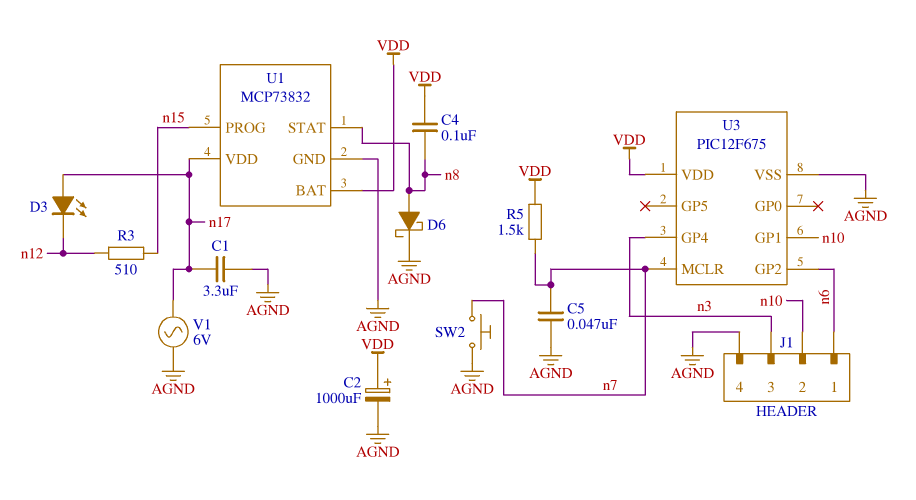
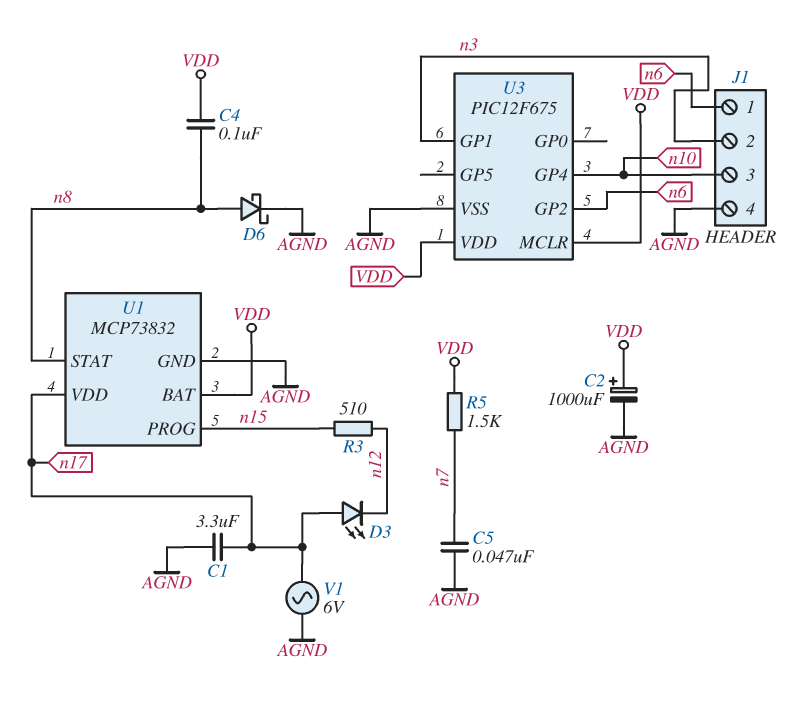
J1 pin 2: n10 -> n3
J1 pin 3: n3 -> n10
SW2: button (AGND, n7) -> none
U3 pin GP1: n10 -> n3
U3 pin GP4: n3 -> n10
U3 pin MCLR: n7 -> VDD

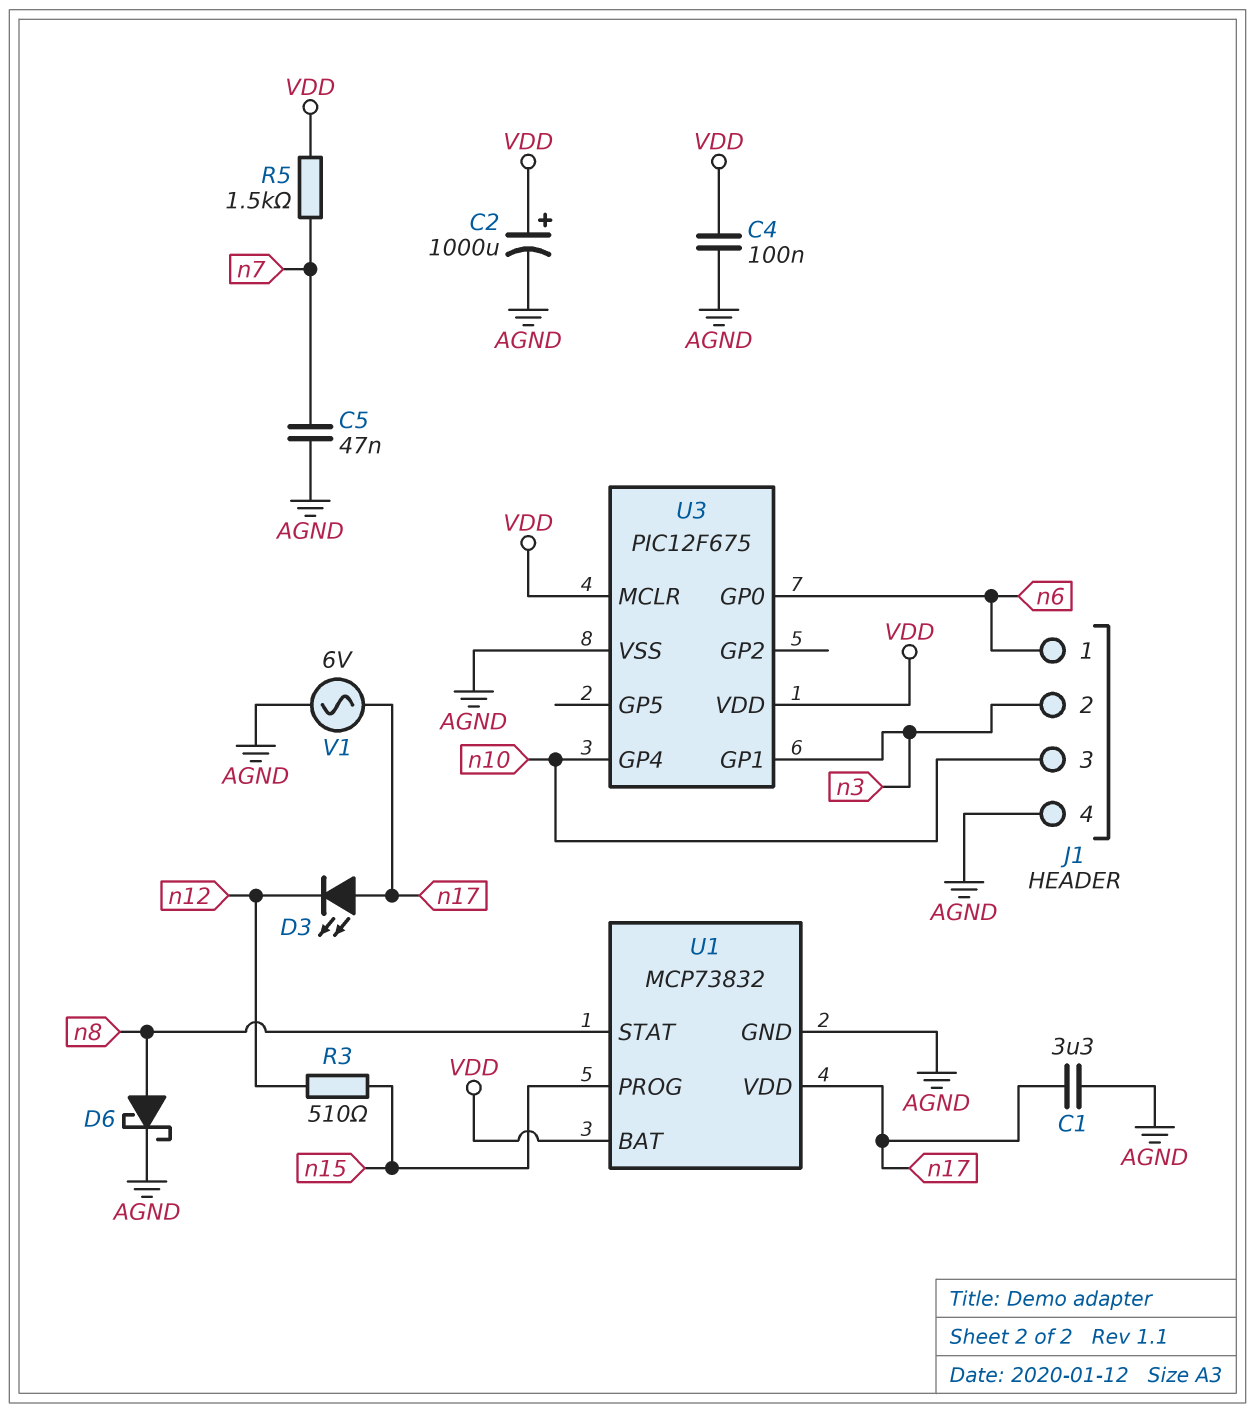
C4: 100nF (VDD, n8) -> 100nF (AGND, VDD)
U3 pin GP0: none -> n6
U3 pin GP2: n6 -> none

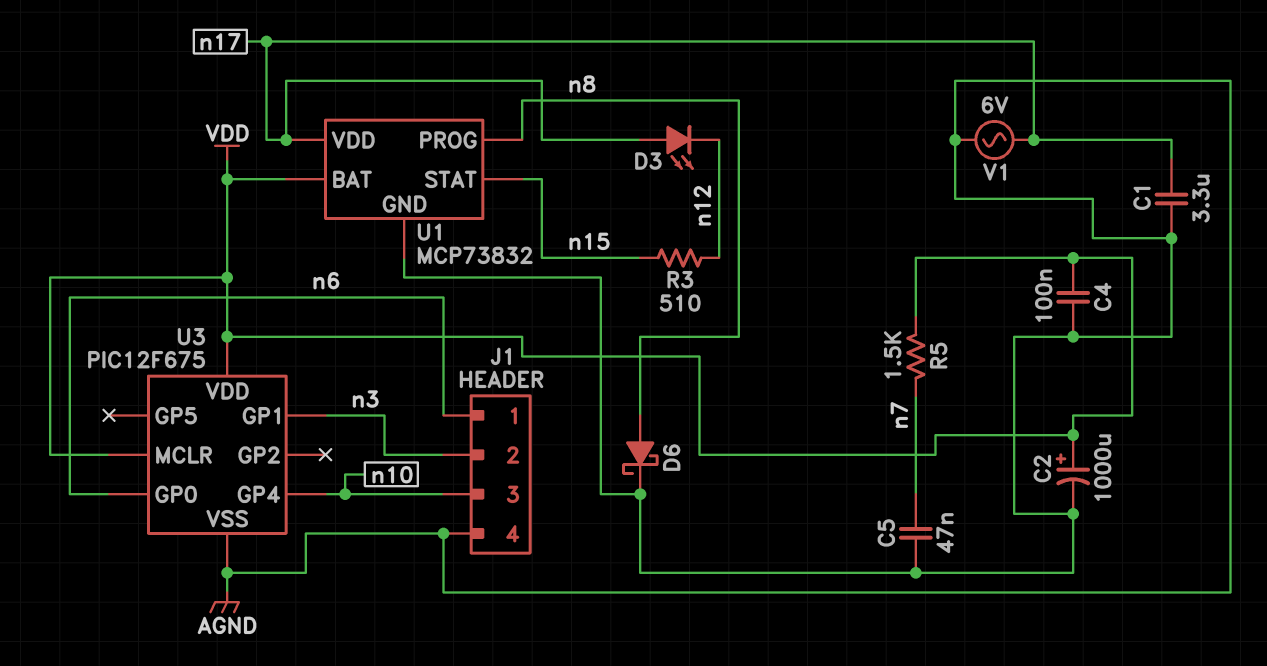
U1 pin PROG: n15 -> n8
U1 pin STAT: n8 -> n15

